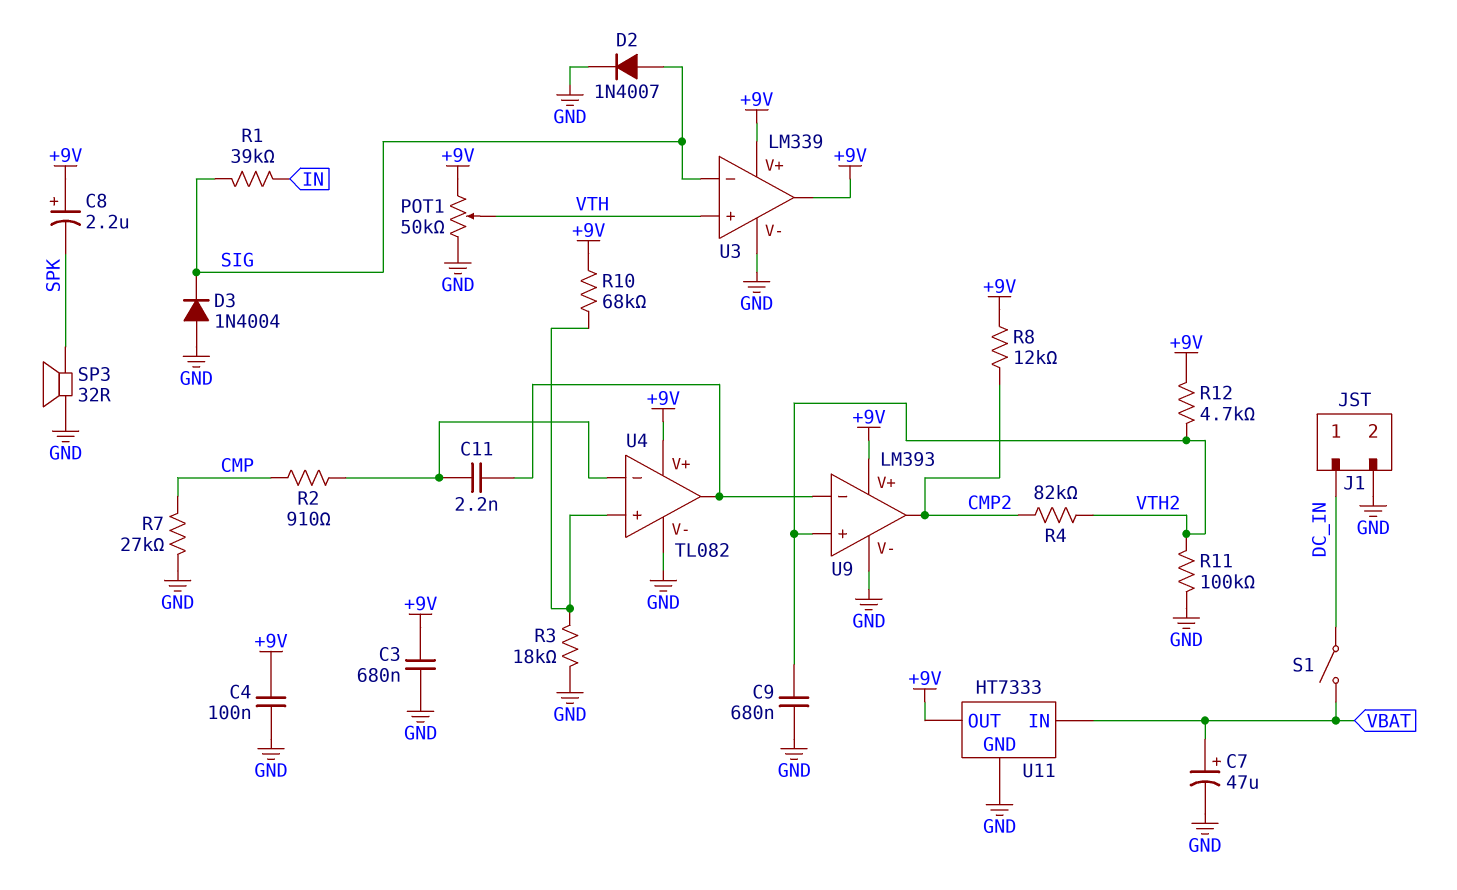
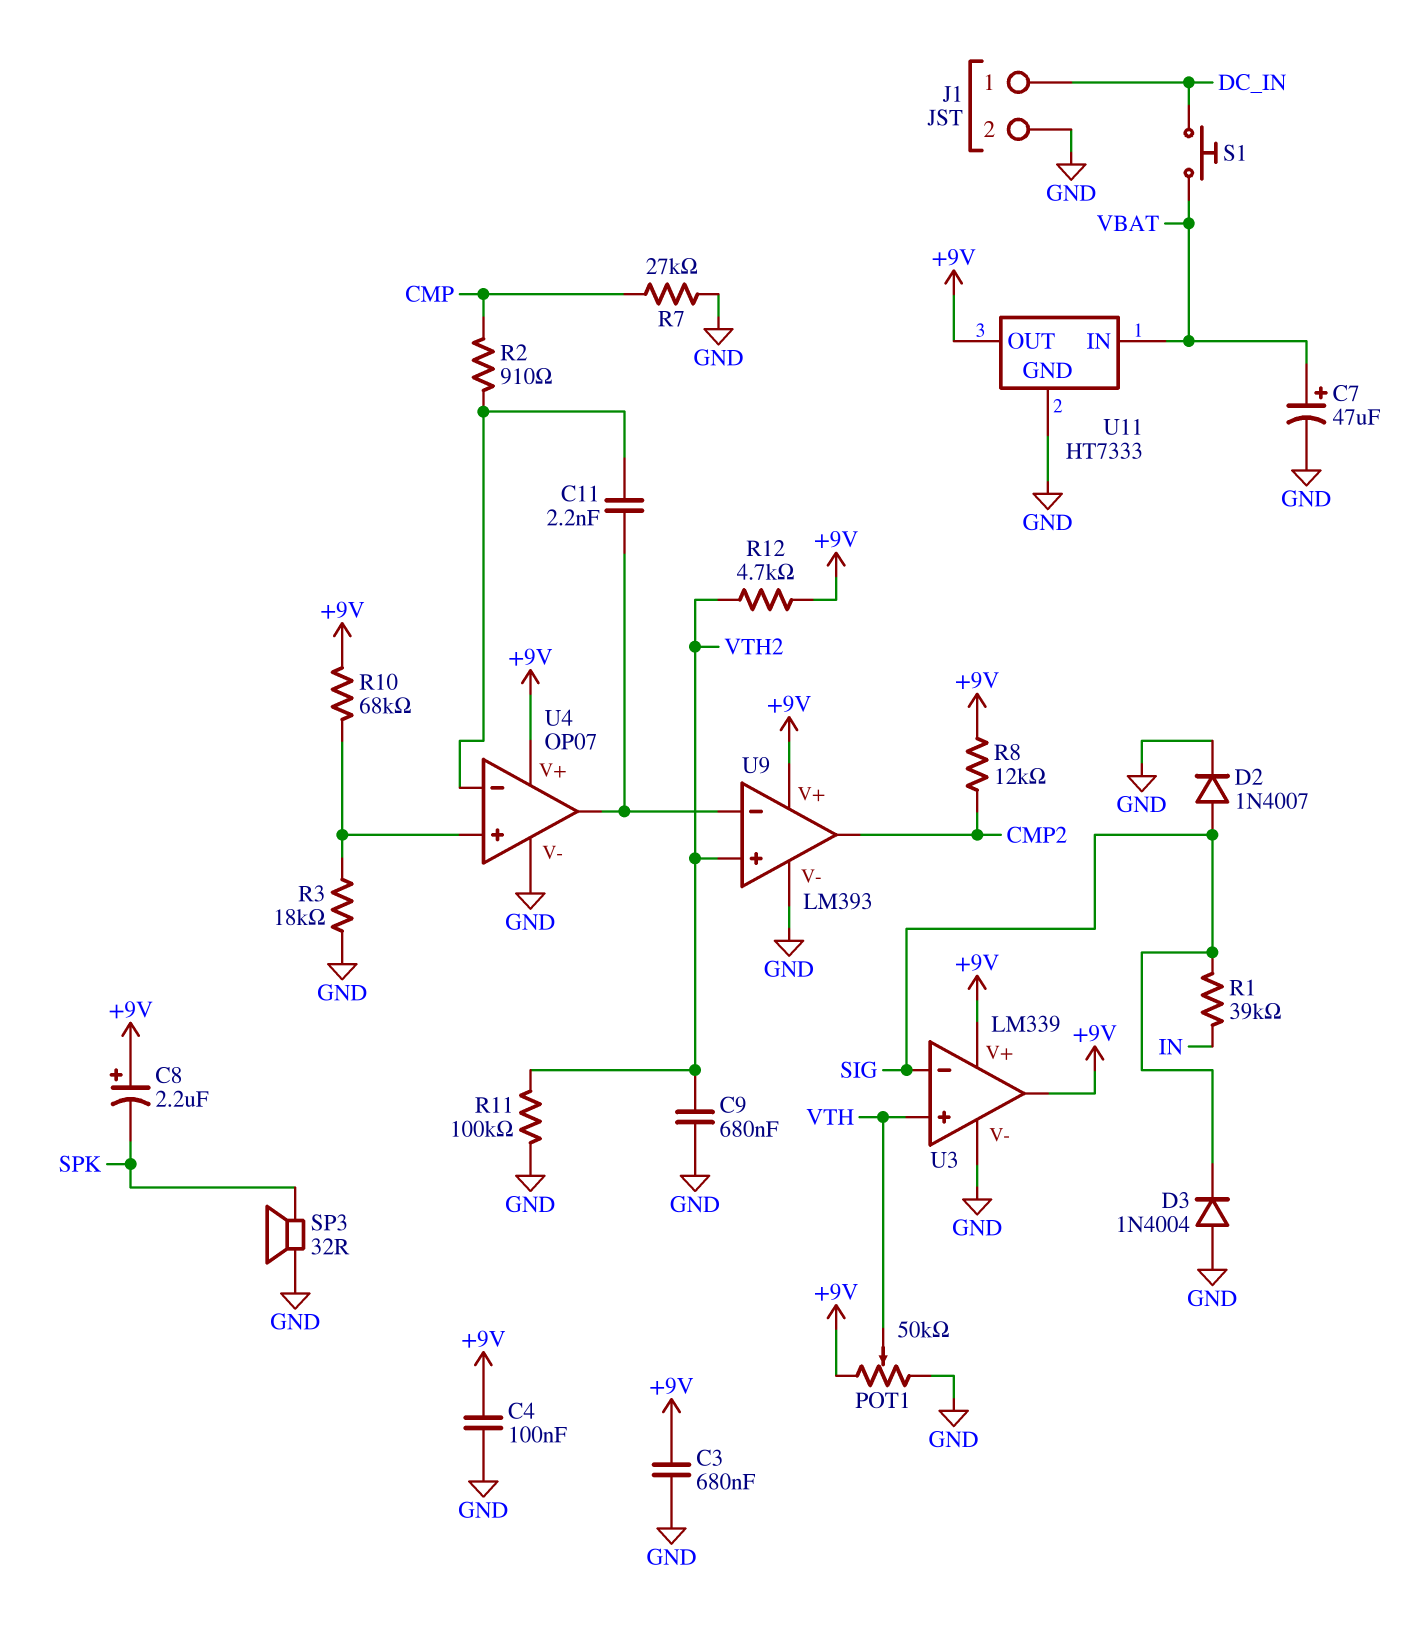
R4: 82k (CMP2, VTH2) -> none
S1: switch (DC_IN, VBAT) -> button (DC_IN, VBAT)
U4: TL082 -> OP07

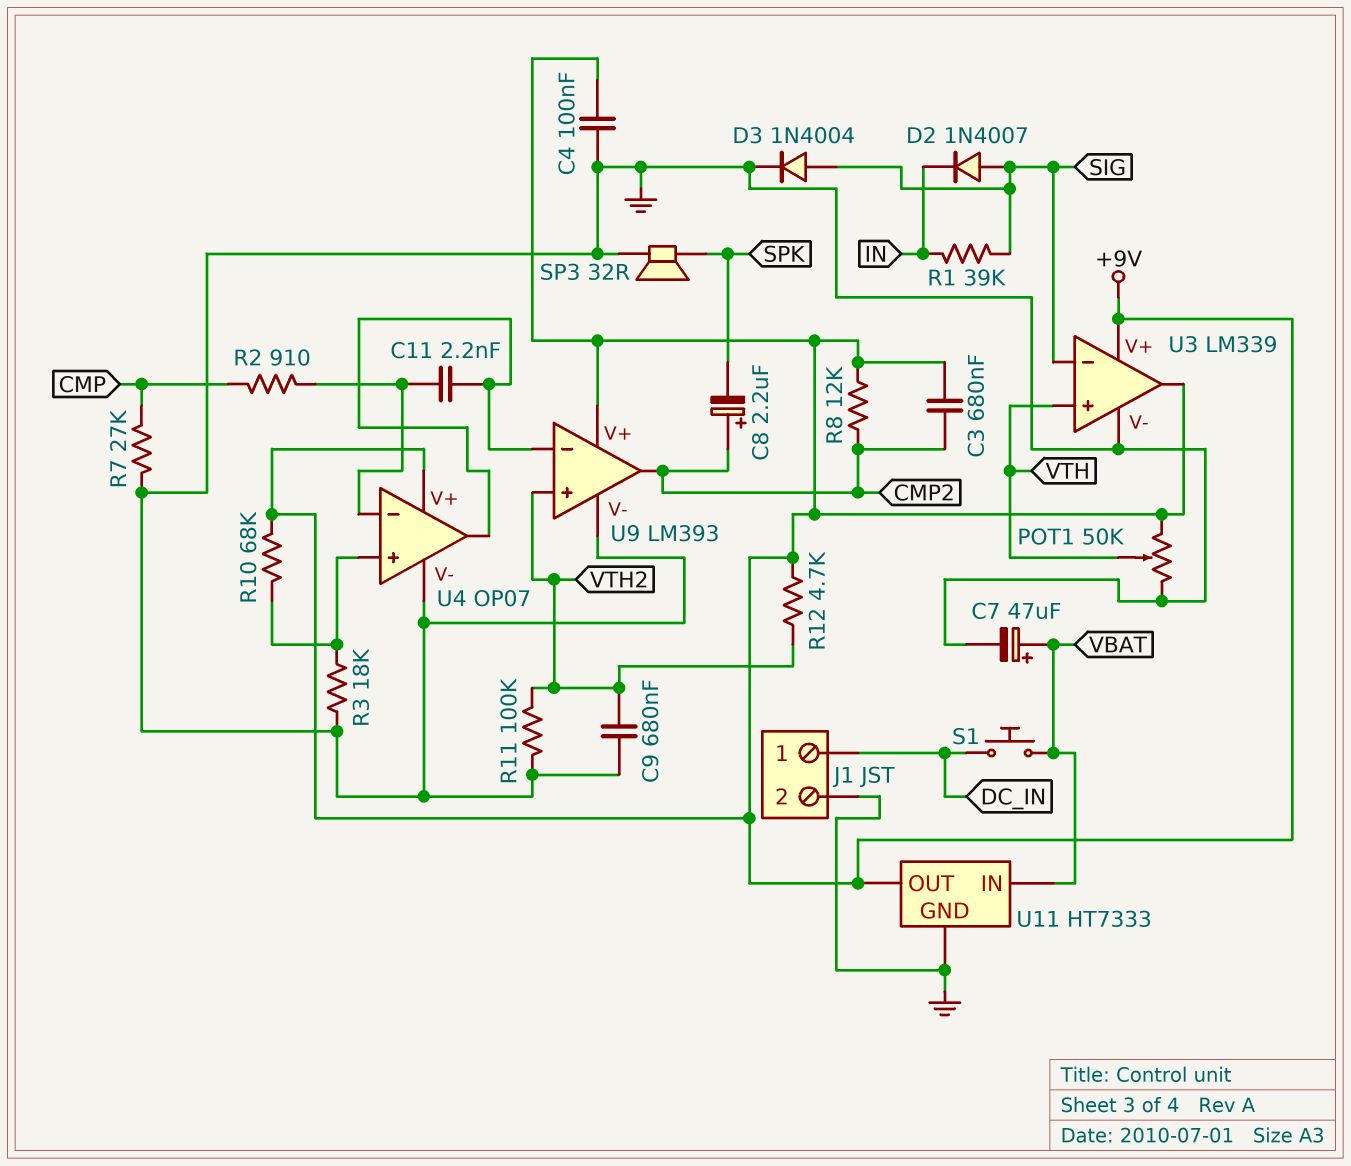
C3: 680nF (+9V, GND) -> 680nF (+9V, CMP2)
C8: 2.2uF (plus +9V, minus SPK) -> 2.2uF (plus CMP2, minus SPK)
D2: diode 1N4007 (A SIG, K GND) -> diode 1N4007 (A SIG, K IN)
D3: diode 1N4004 (A GND, K SIG) -> diode 1N4004 (A SIG, K GND)

